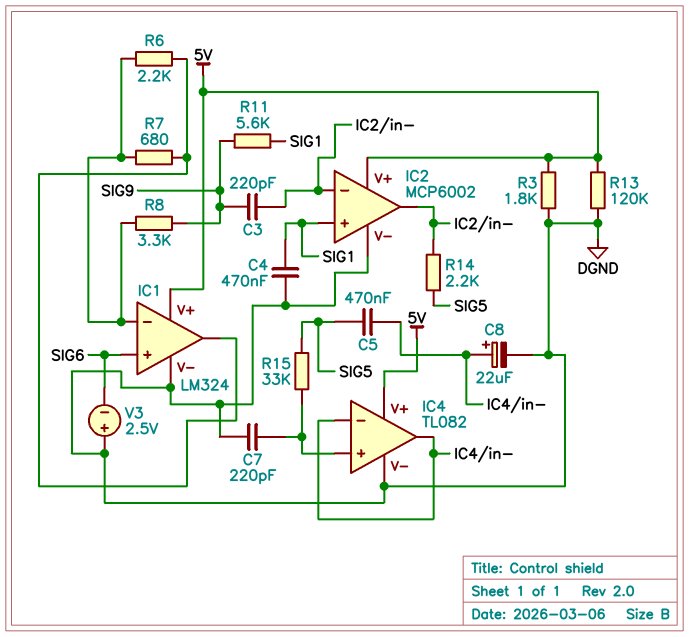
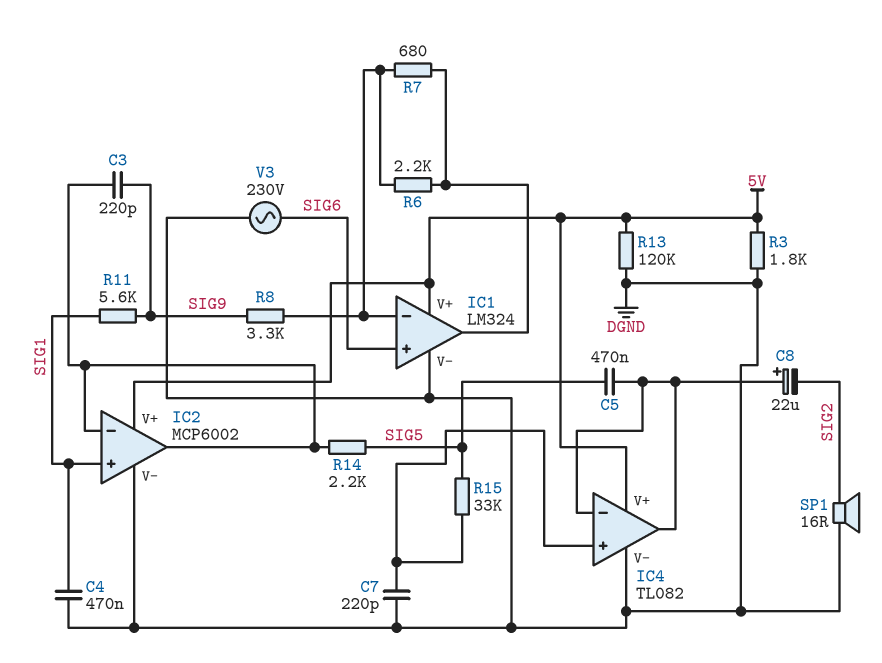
C8: 22uF (plus IC4/in-, minus DGND) -> 22uF (plus IC4/in-, minus SIG2)
SP1: none -> speaker 16R (DGND, SIG2)
V3: 2.5V (plus DGND, minus SIG6) -> AC 230V (DGND, SIG6)

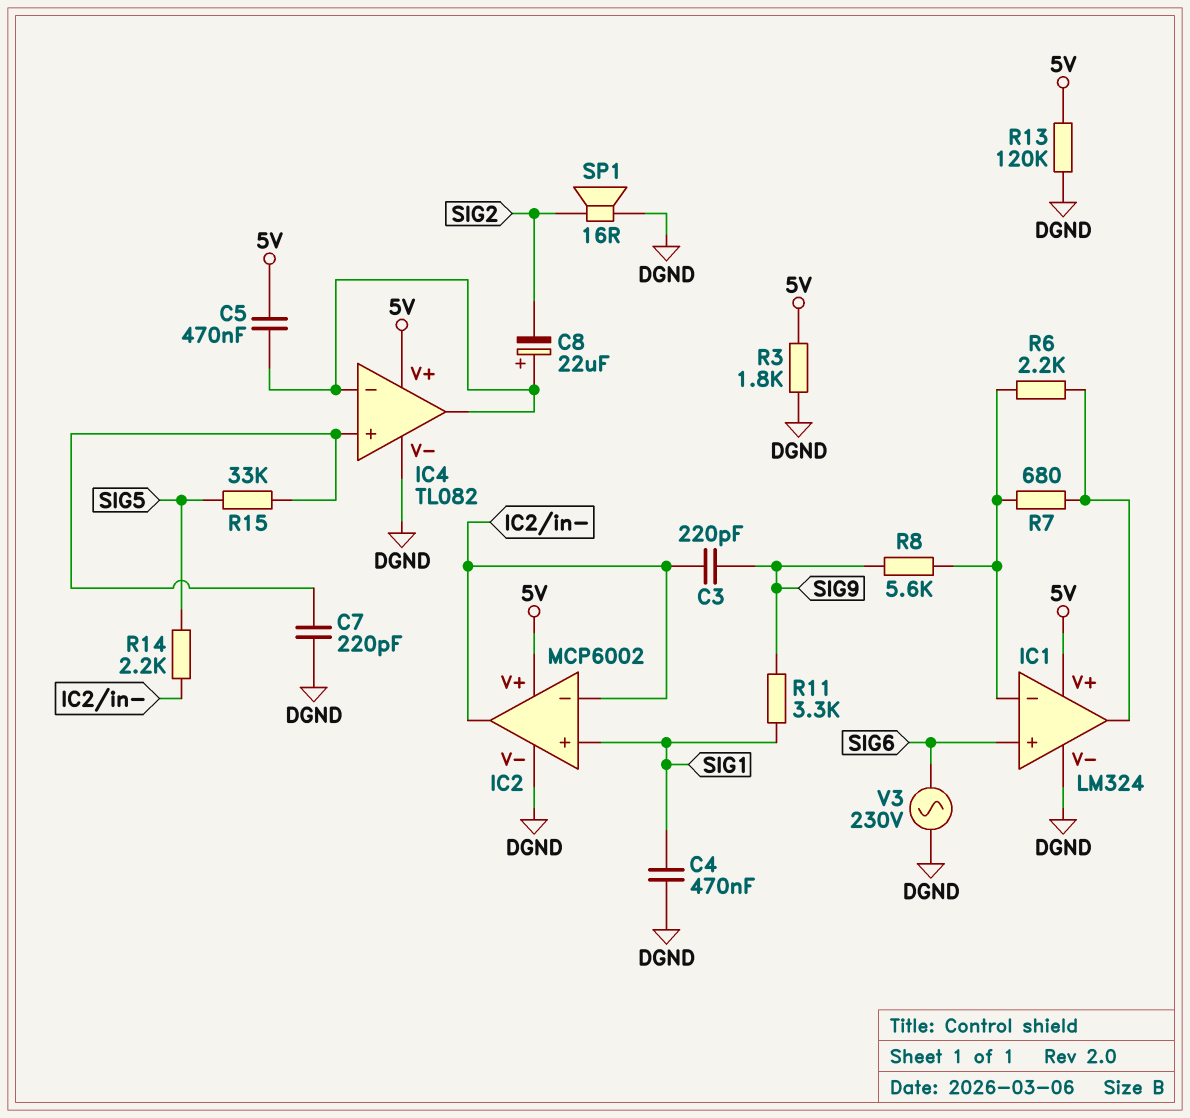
C5: 470nF (IC4/in-, SIG5) -> 470nF (5V, IC4/in-)
R8: 3.3k (IC1/in-, SIG9) -> 5.6k (IC1/in-, SIG9)
R11: 5.6k (SIG1, SIG9) -> 3.3k (SIG1, SIG9)

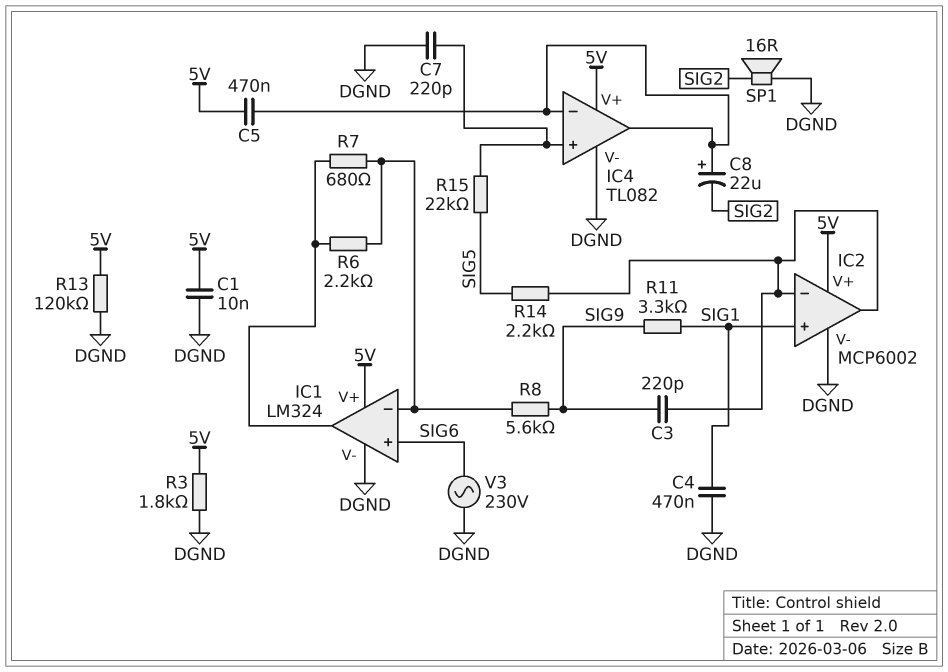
C1: none -> 10nF (5V, DGND)
R15: 33k (IC4/in+, SIG5) -> 22k (IC4/in+, SIG5)

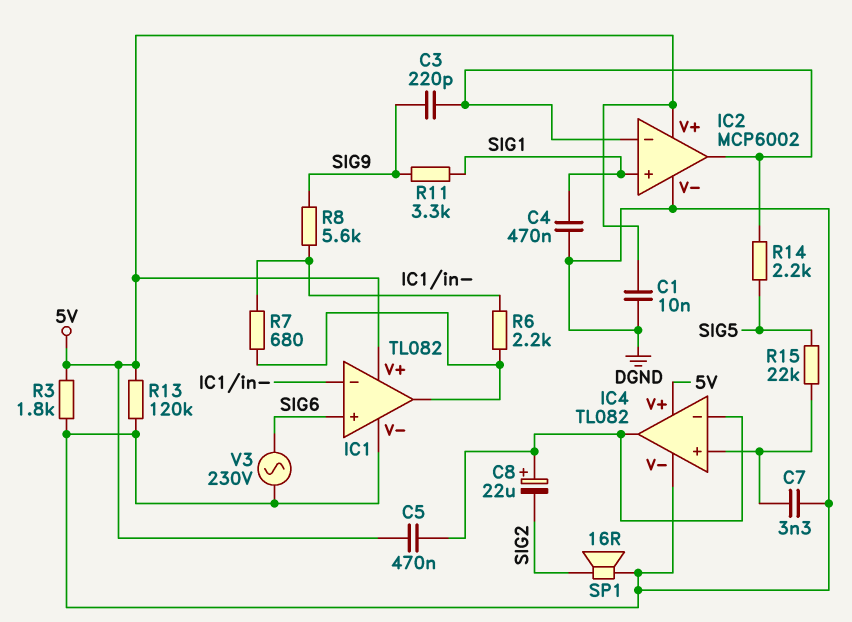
C7: 220pF (DGND, IC4/in+) -> 3.3nF (DGND, IC4/in+)
IC1: LM324 -> TL082

